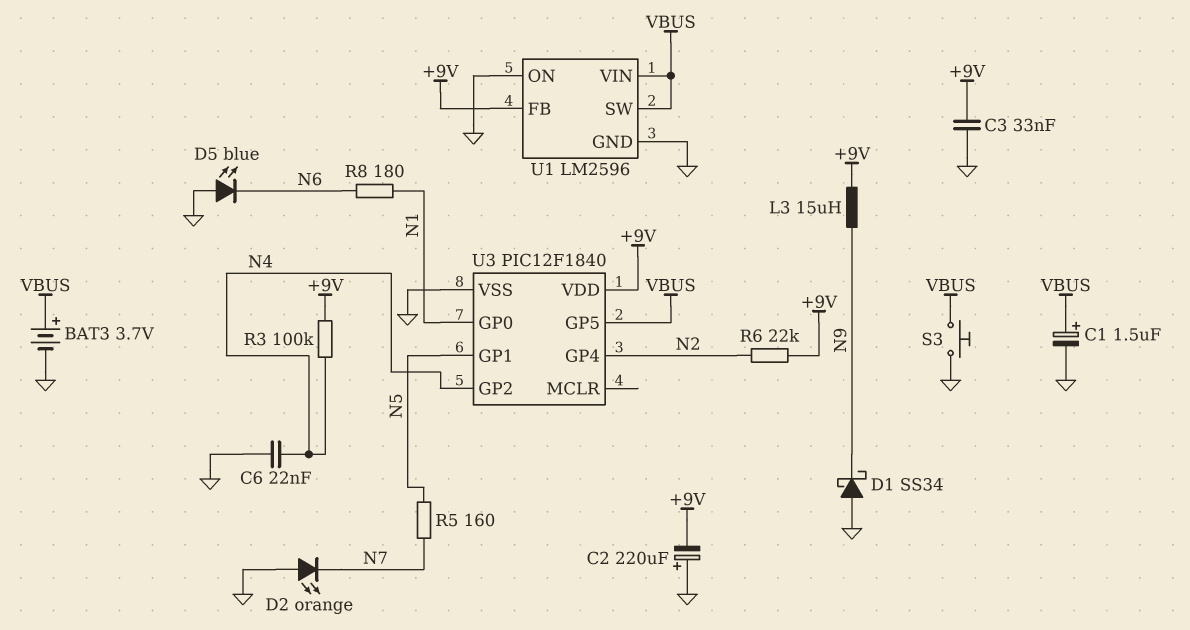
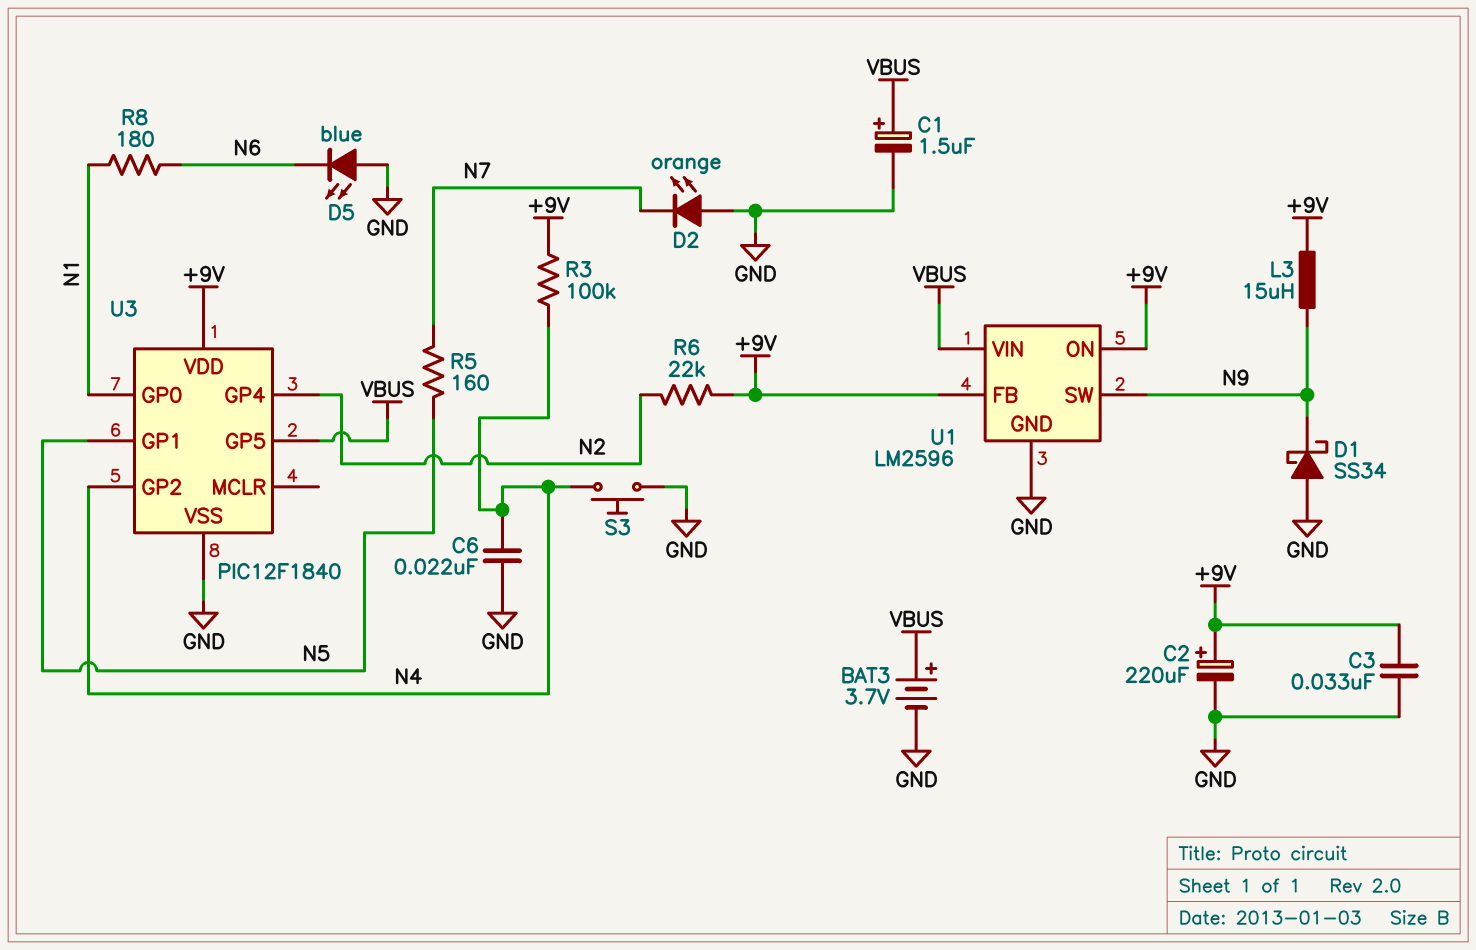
C2: 220uF (plus GND, minus +9V) -> 220uF (plus +9V, minus GND)
S3: button (GND, VBUS) -> button (GND, N4)
U1 pin ON: GND -> +9V
U1 pin SW: VBUS -> N9

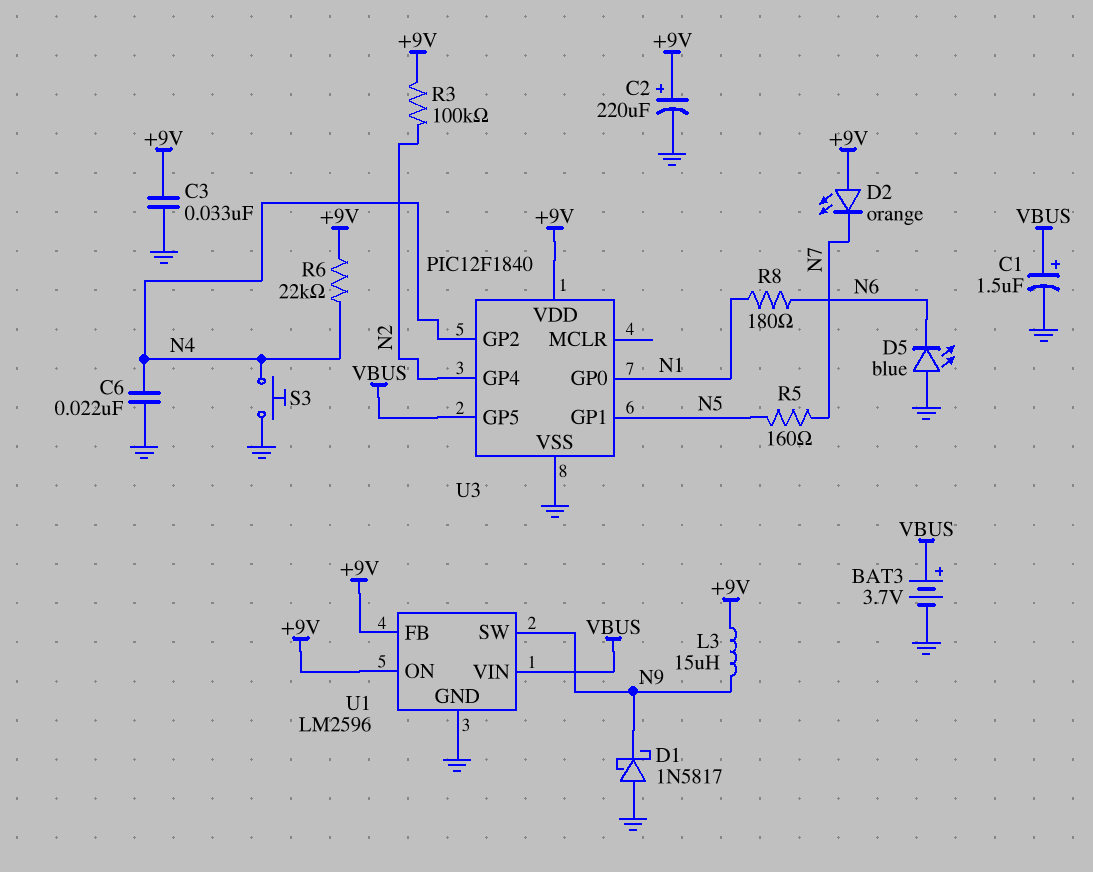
D1: schottky SS34 (A GND, K N9) -> schottky 1N5817 (A GND, K N9)
D2: LED orange (A GND, K N7) -> LED orange (A +9V, K N7)
R3: 100k (+9V, N4) -> 100k (+9V, N2)
R6: 22k (+9V, N2) -> 22k (+9V, N4)

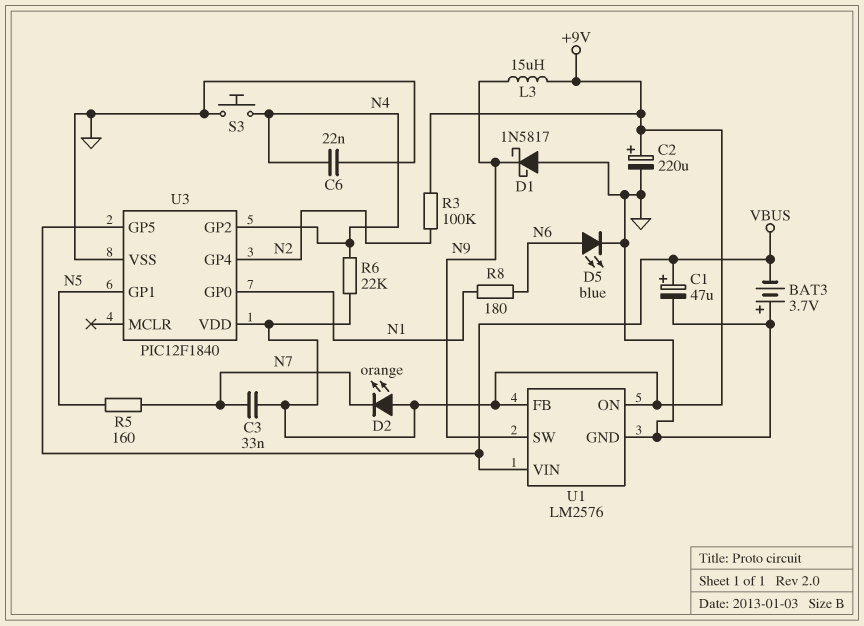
BAT3: 3.7V (plus VBUS, minus GND) -> 3.7V (plus GND, minus VBUS)
C1: 1.5uF (plus VBUS, minus GND) -> 47uF (plus VBUS, minus GND)
C3: 33nF (+9V, GND) -> 33nF (+9V, N7)
D5: LED blue (A GND, K N6) -> LED blue (A N6, K GND)
U1: LM2596 -> LM2576

